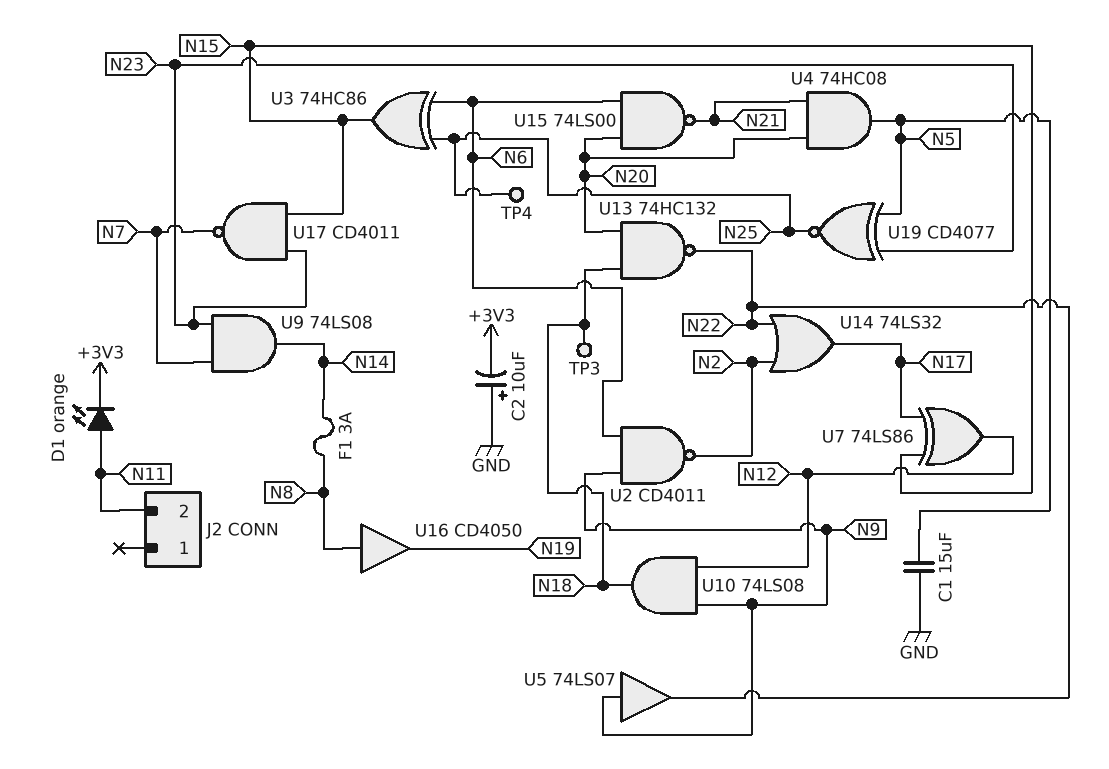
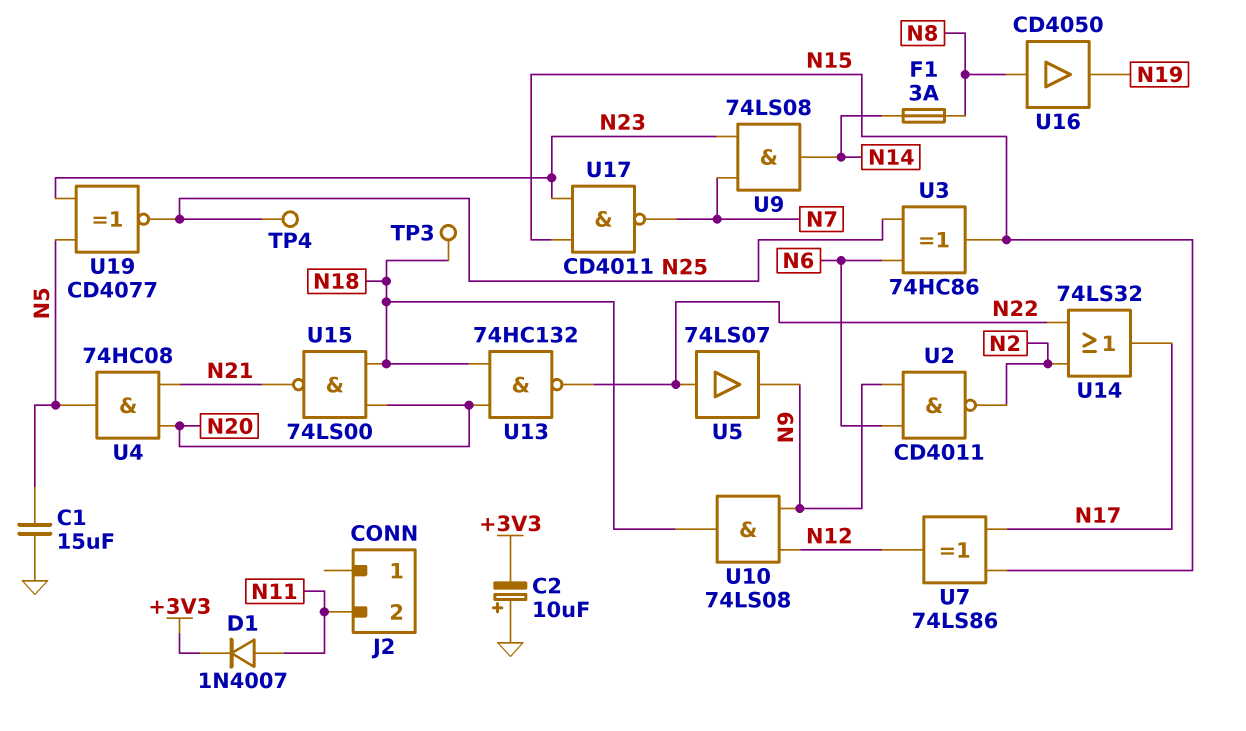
D1: LED orange (A N11, K +3V3) -> diode 1N4007 (A N11, K +3V3)
U5: buffer 74LS07 (in N9, out N22) -> buffer 74LS07 (in N22, out N9)
U15: NAND 74LS00 (in N6, in N20, out N21) -> NAND 74LS00 (in N18, in N20, out N21)

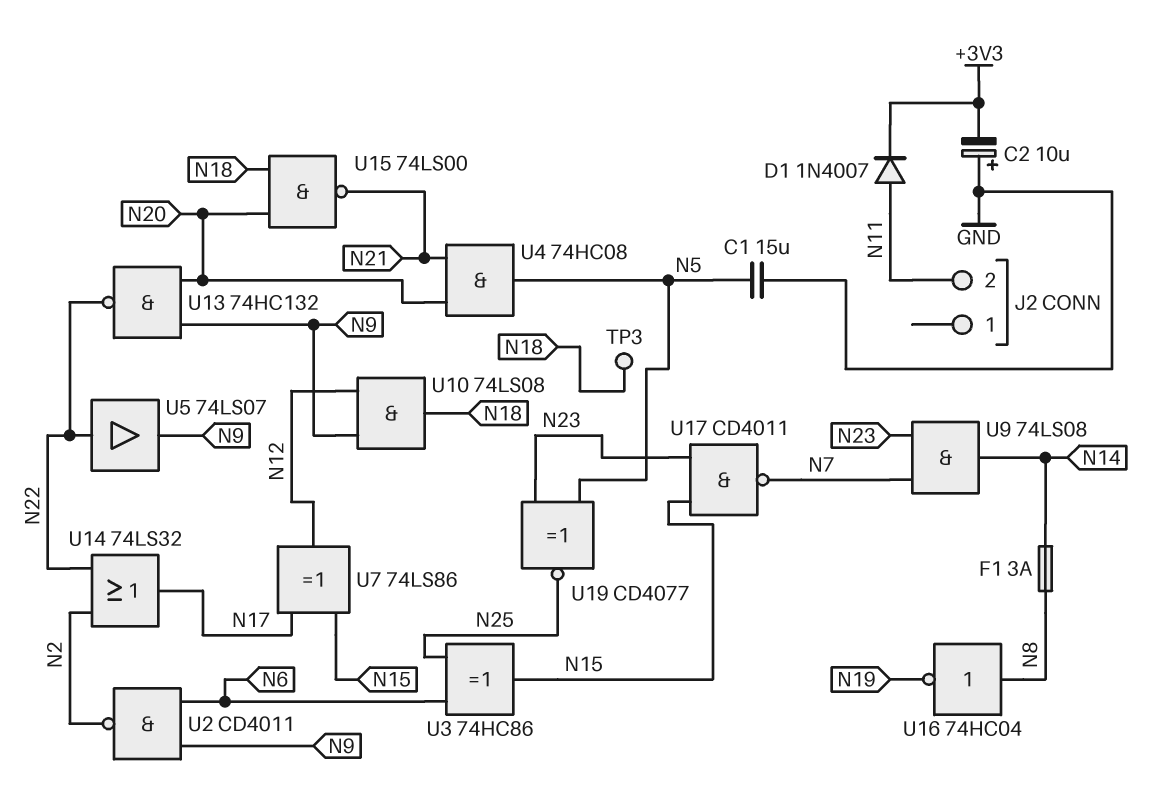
TP4: test point (N25) -> none
U13: NAND 74HC132 (in N18, in N20, out N22) -> NAND 74HC132 (in N9, in N20, out N22)
U16: buffer CD4050 (in N8, out N19) -> NOT 74HC04 (in N8, out N19)

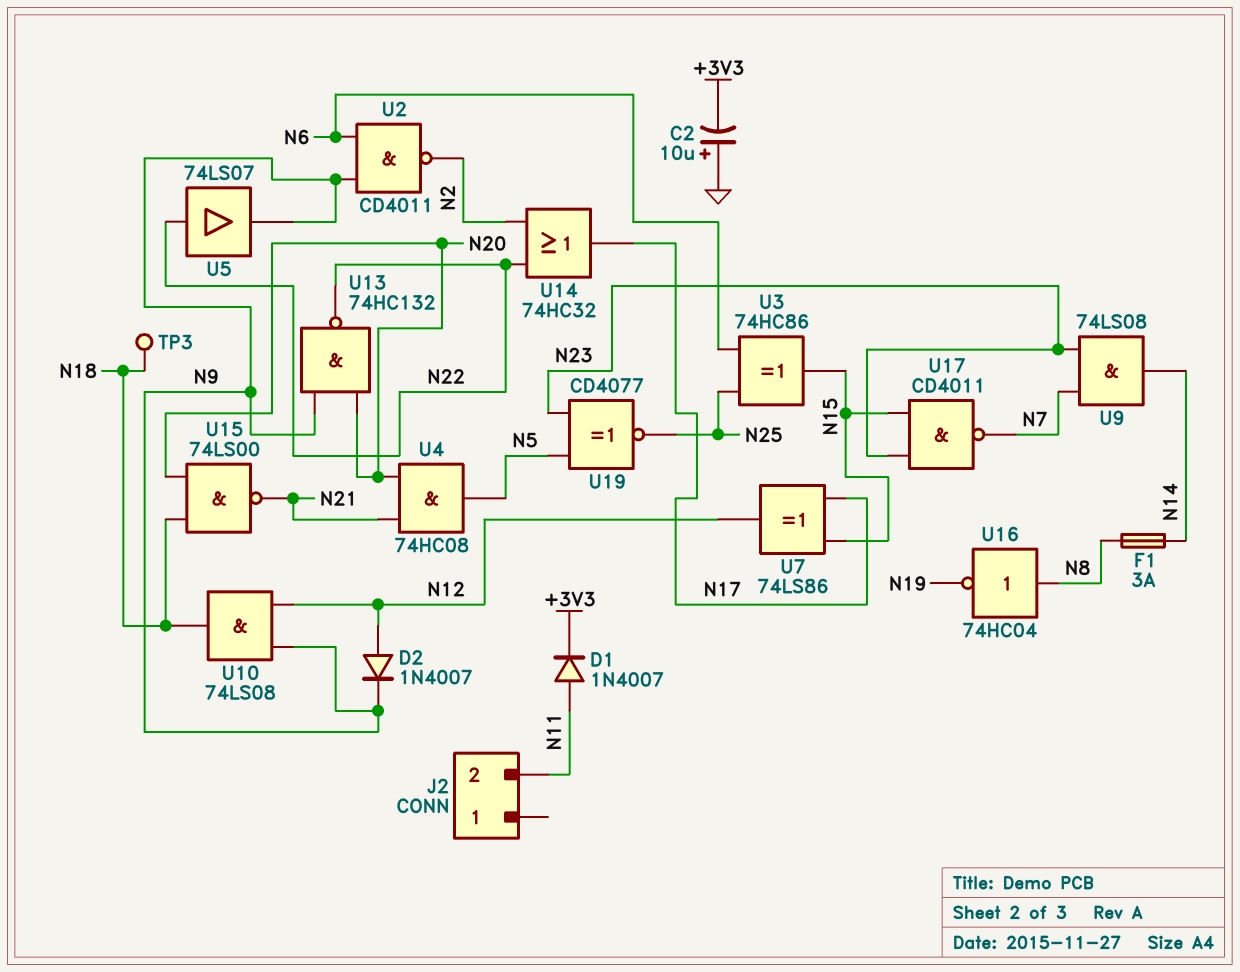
C1: 15uF (GND, N5) -> none
D2: none -> diode 1N4007 (A N12, K N9)
U14: OR 74LS32 (in N2, in N22, out N17) -> OR 74HC32 (in N2, in N22, out N17)

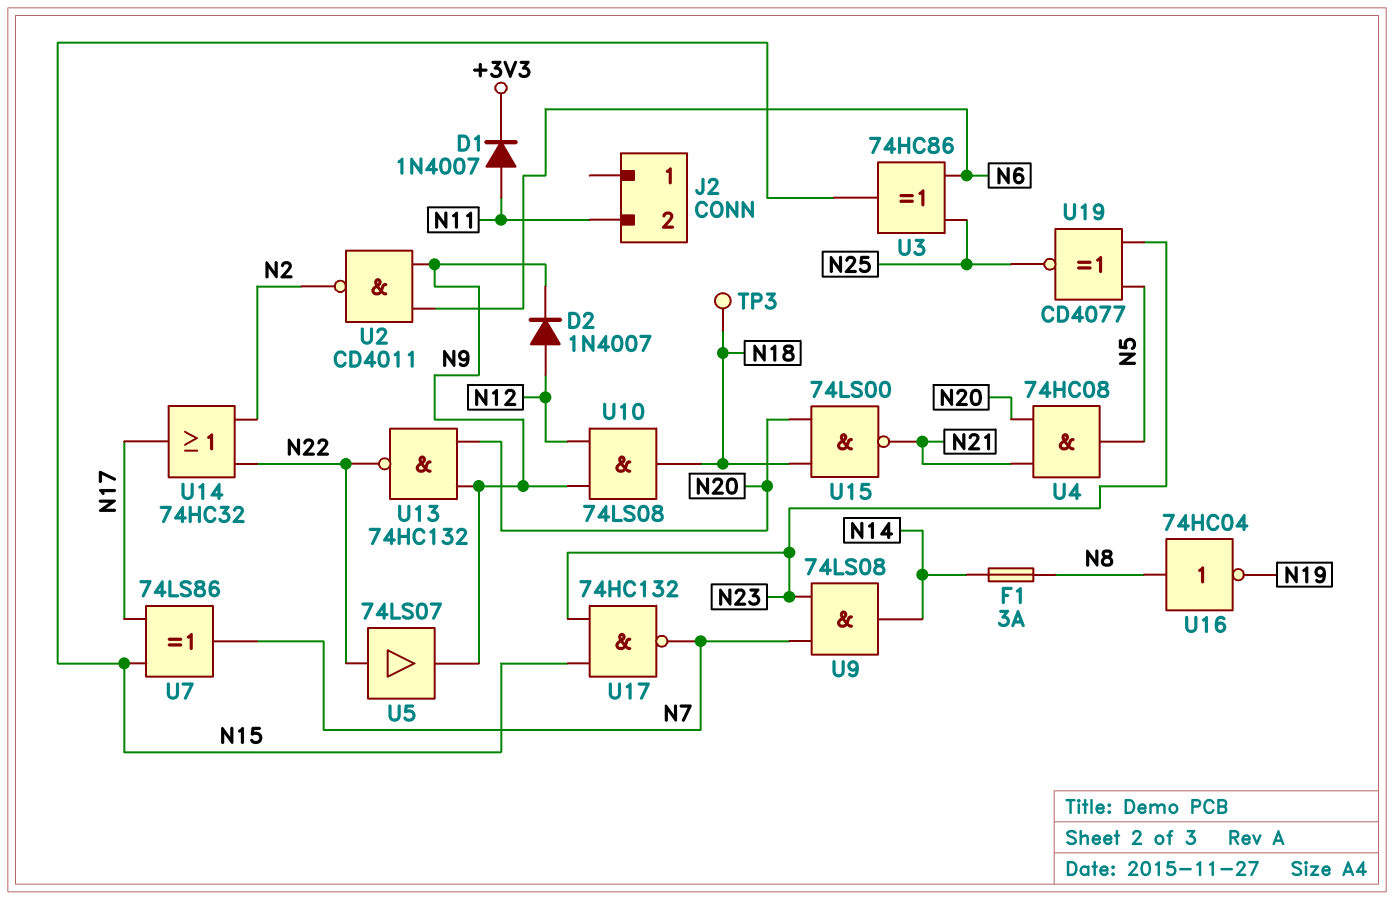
C2: 10uF (plus GND, minus +3V3) -> none
U7: XOR 74LS86 (in N15, in N17, out N12) -> XOR 74LS86 (in N15, in N17, out N7)
U17: NAND CD4011 (in N15, in N23, out N7) -> NAND 74HC132 (in N15, in N23, out N7)

